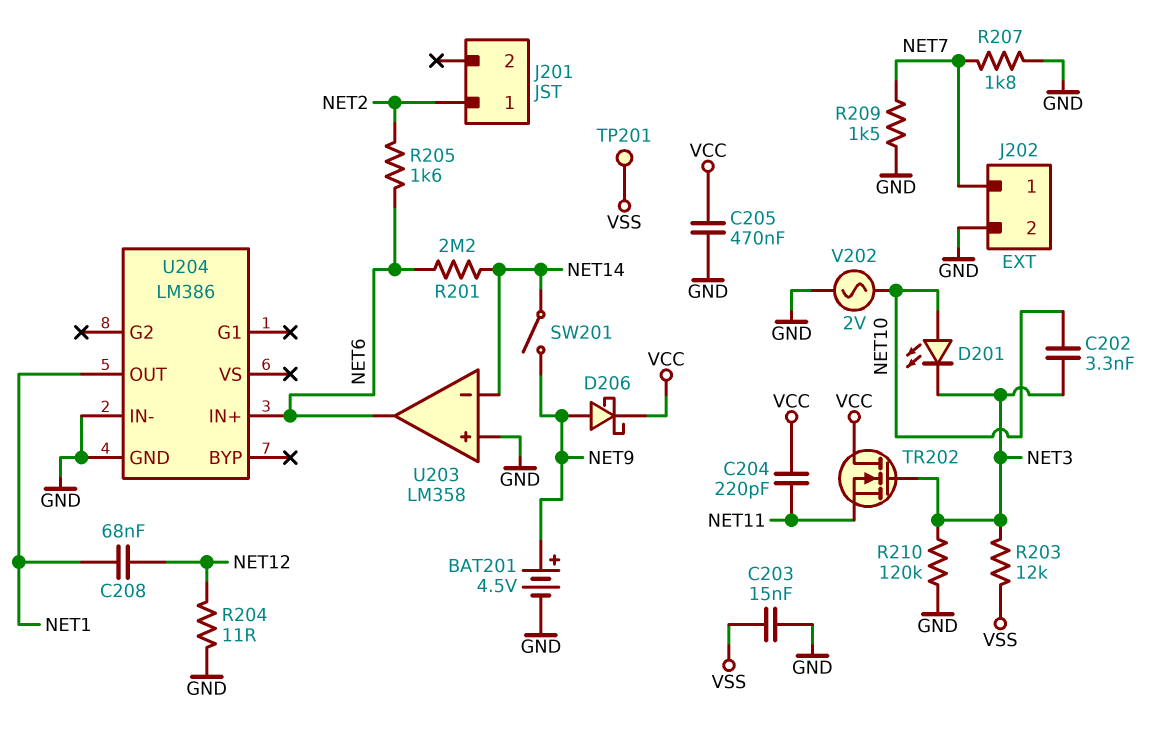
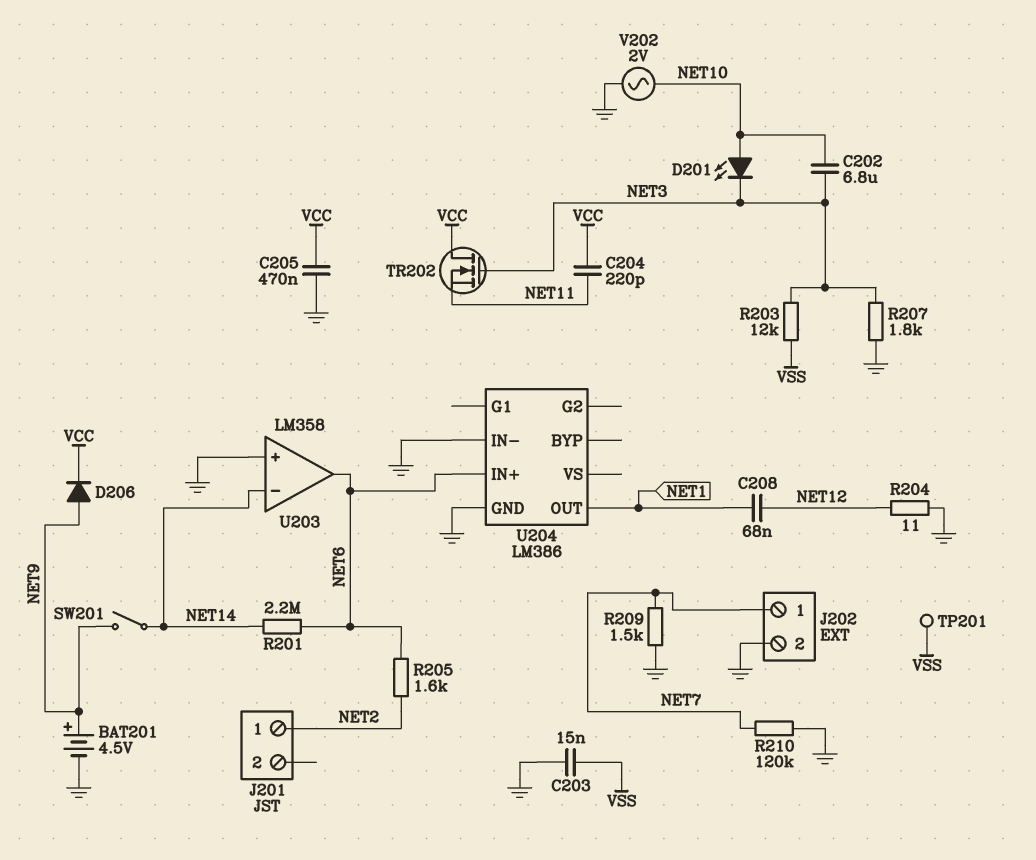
C202: 3.3nF (NET3, NET10) -> 6.8uF (NET3, NET10)
D206: schottky (A NET9, K VCC) -> diode (A NET9, K VCC)
R207: 1.8k (GND, NET7) -> 1.8k (GND, NET3)
R210: 120k (GND, NET3) -> 120k (GND, NET7)

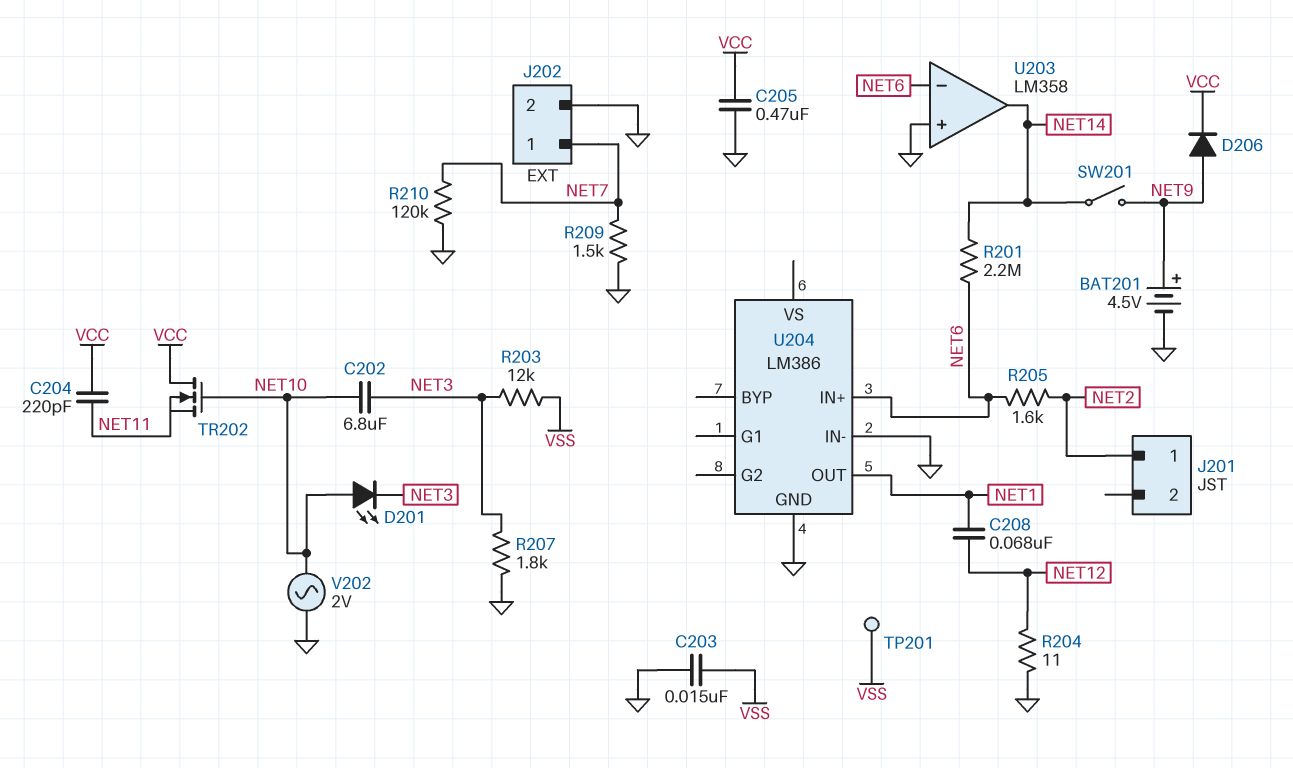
TR202: NMOS (G NET3, D VCC, S NET11) -> NMOS (G NET10, D VCC, S NET11)
U203 pin in-: NET14 -> NET6
U203 pin out: NET6 -> NET14

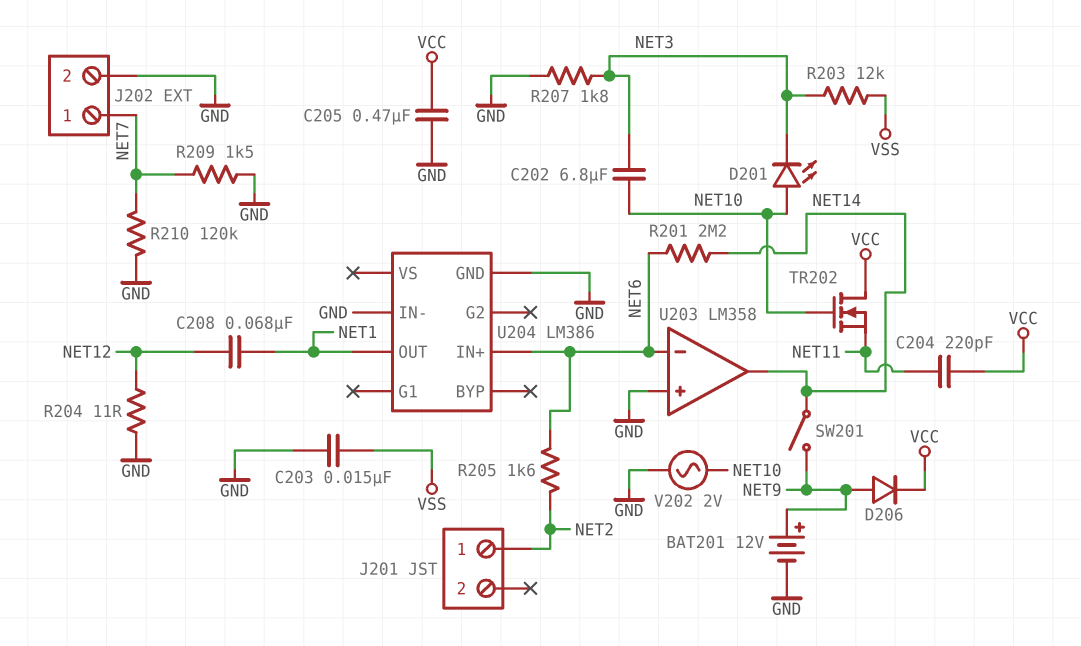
BAT201: 4.5V (plus NET9, minus GND) -> 12V (plus NET9, minus GND)
TP201: test point (VSS) -> none

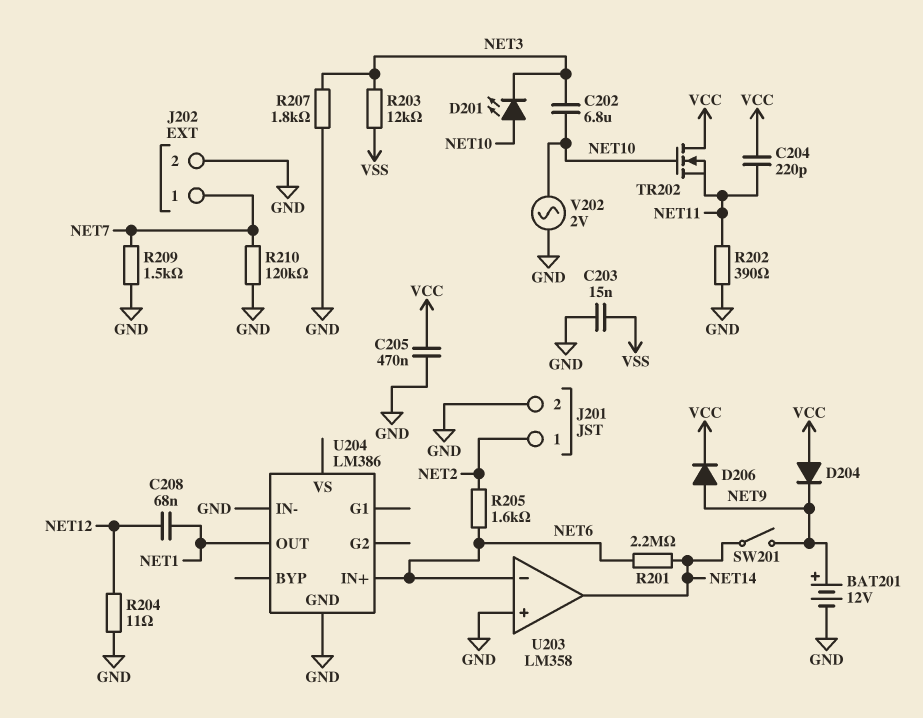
D204: none -> diode (A VCC, K NET9)
J201 pin 2: none -> GND
R202: none -> 390 (GND, NET11)

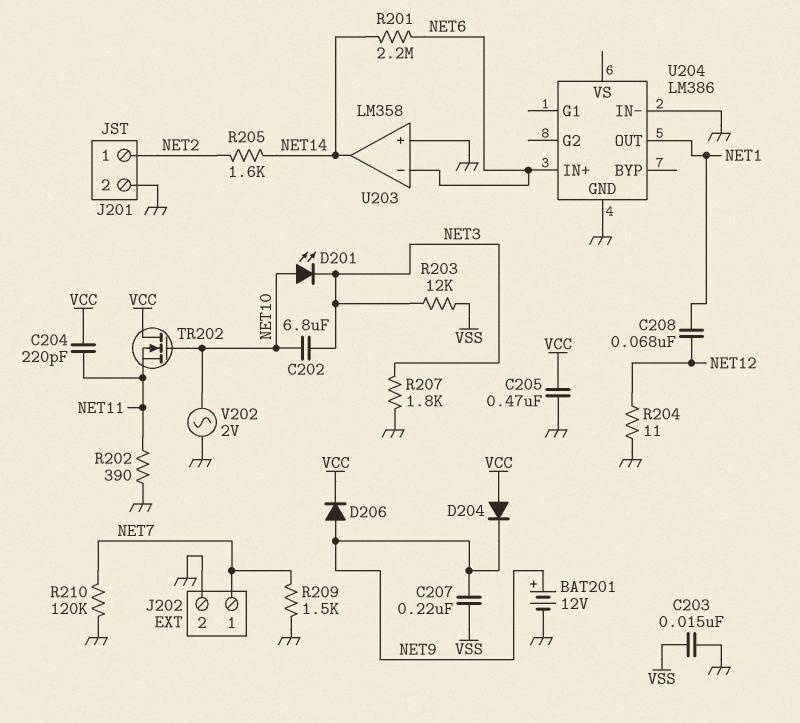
C207: none -> 220nF (NET9, VSS)
R205: 1.6k (NET2, NET6) -> 1.6k (NET2, NET14)
SW201: switch (NET9, NET14) -> none

